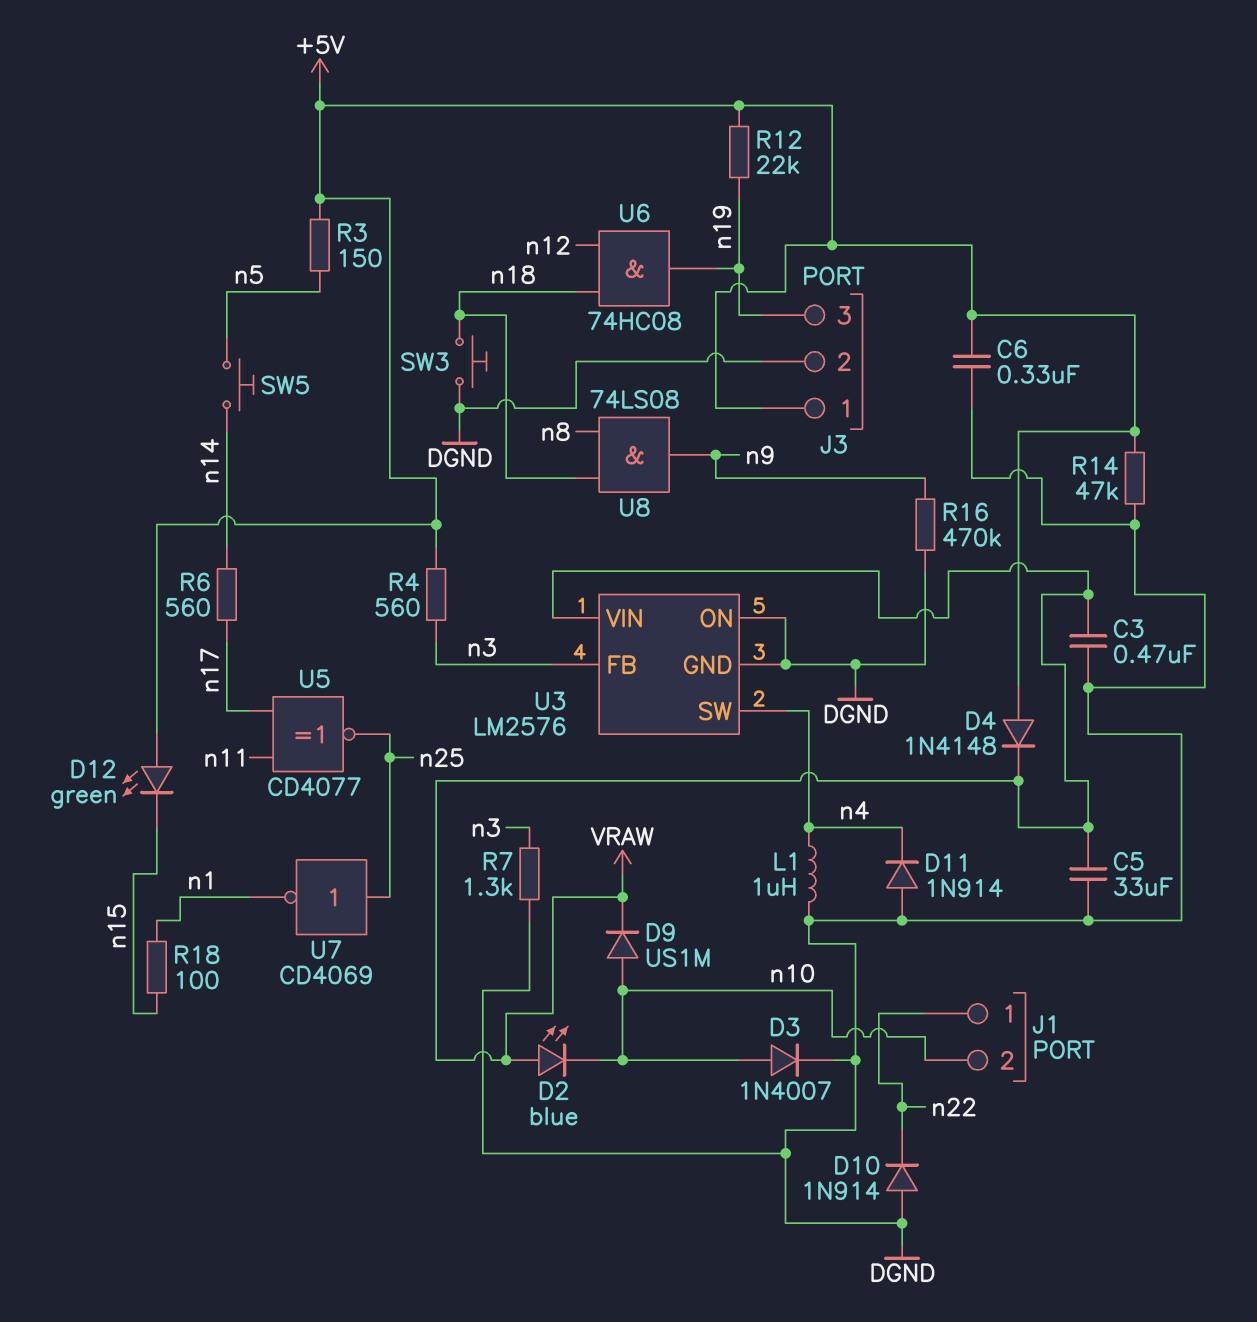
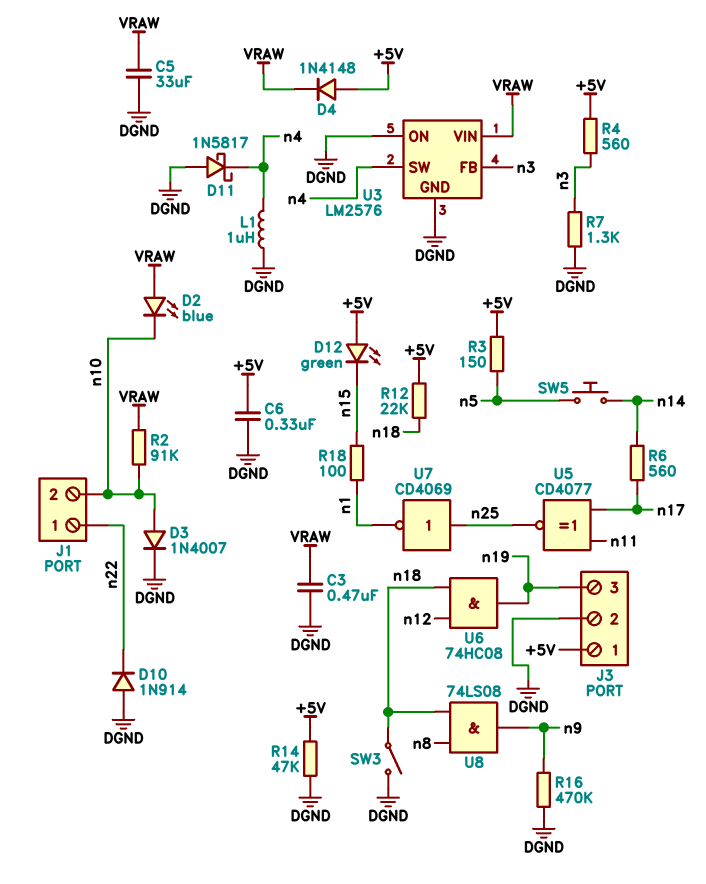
D9: diode US1M (A n10, K VRAW) -> none
D11: diode 1N914 (A DGND, K n4) -> schottky 1N5817 (A DGND, K n4)
R2: none -> 91k (VRAW, n10)
R12: 22k (+5V, n19) -> 22k (+5V, n18)
SW3: button (DGND, n18) -> switch (DGND, n18)

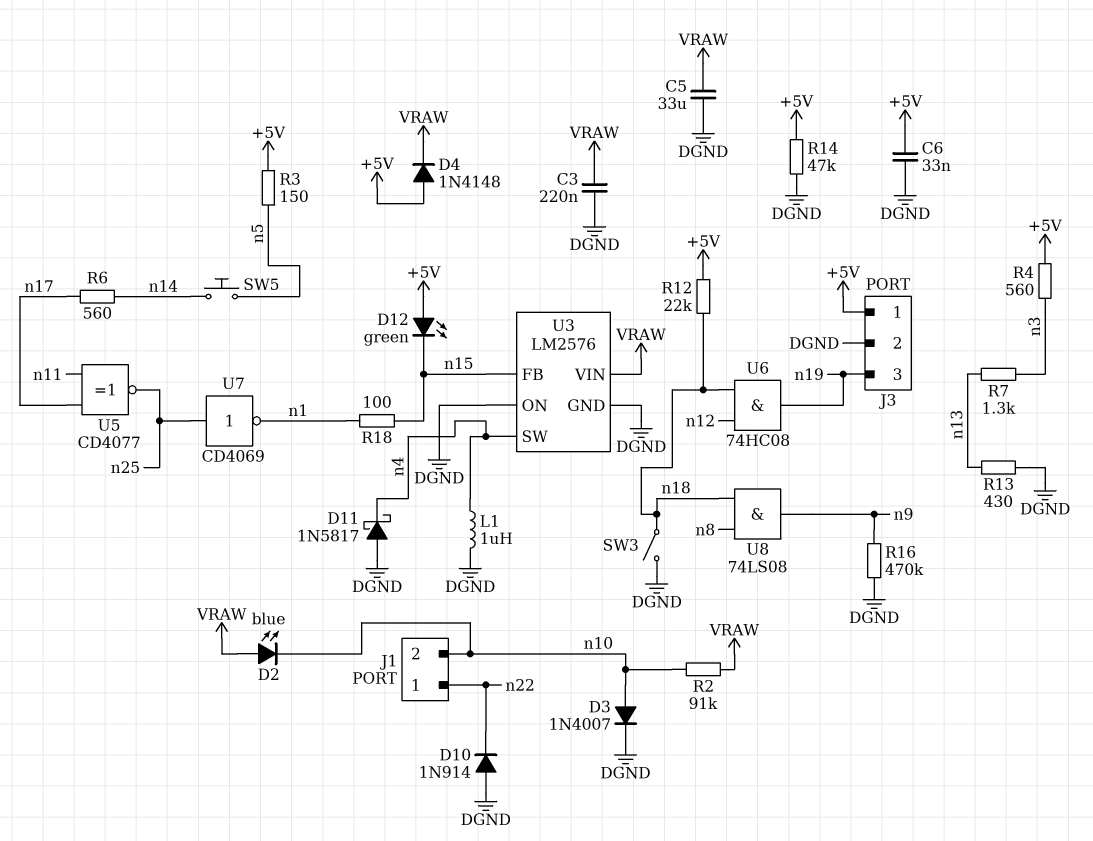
C3: 470nF (DGND, VRAW) -> 220nF (DGND, VRAW)
C6: 330nF (+5V, DGND) -> 33nF (+5V, DGND)
R7: 1.3k (DGND, n3) -> 1.3k (n3, n13)
R13: none -> 430 (DGND, n13)
U3 pin FB: n3 -> n15

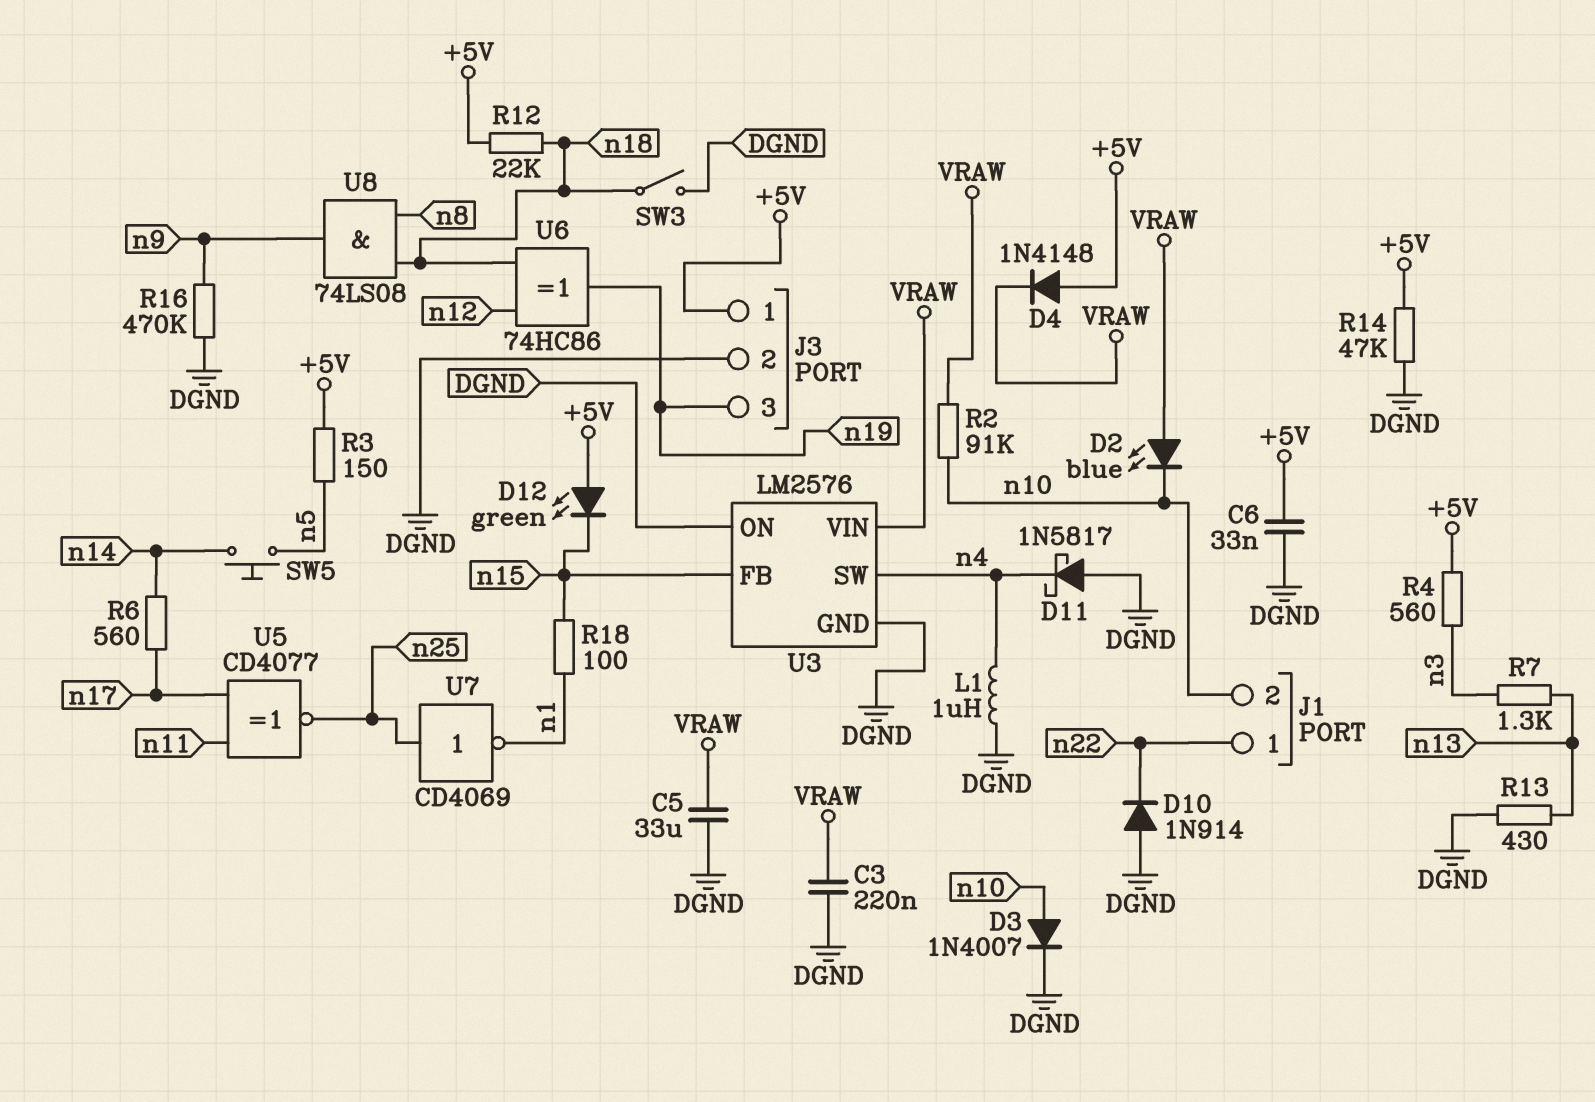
U6: AND 74HC08 (in n12, in n18, out n19) -> XOR 74HC86 (in n12, in n18, out n19)

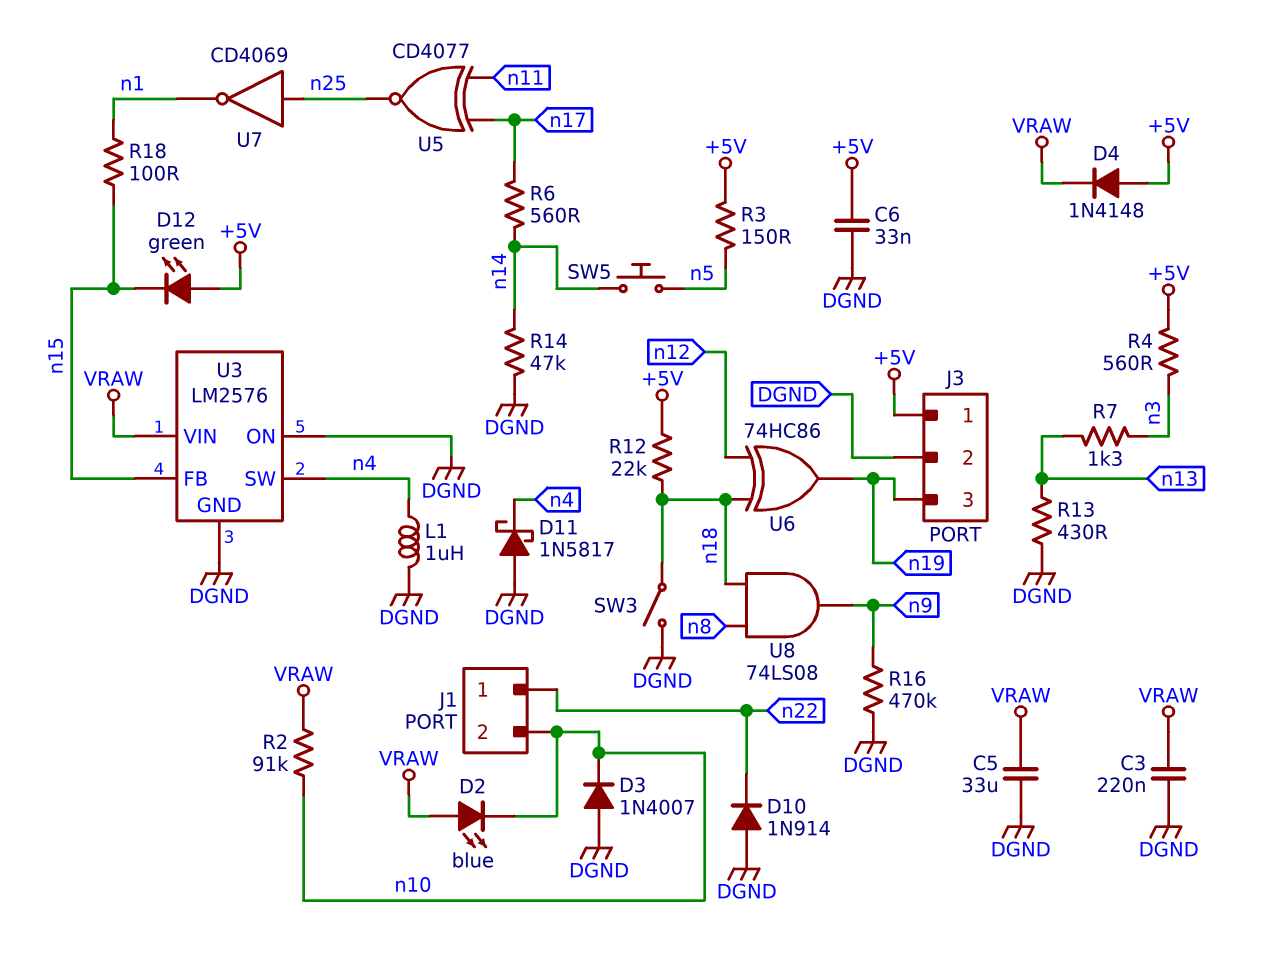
D3: diode 1N4007 (A n10, K DGND) -> diode 1N4007 (A DGND, K n10)
R14: 47k (+5V, DGND) -> 47k (DGND, n14)

